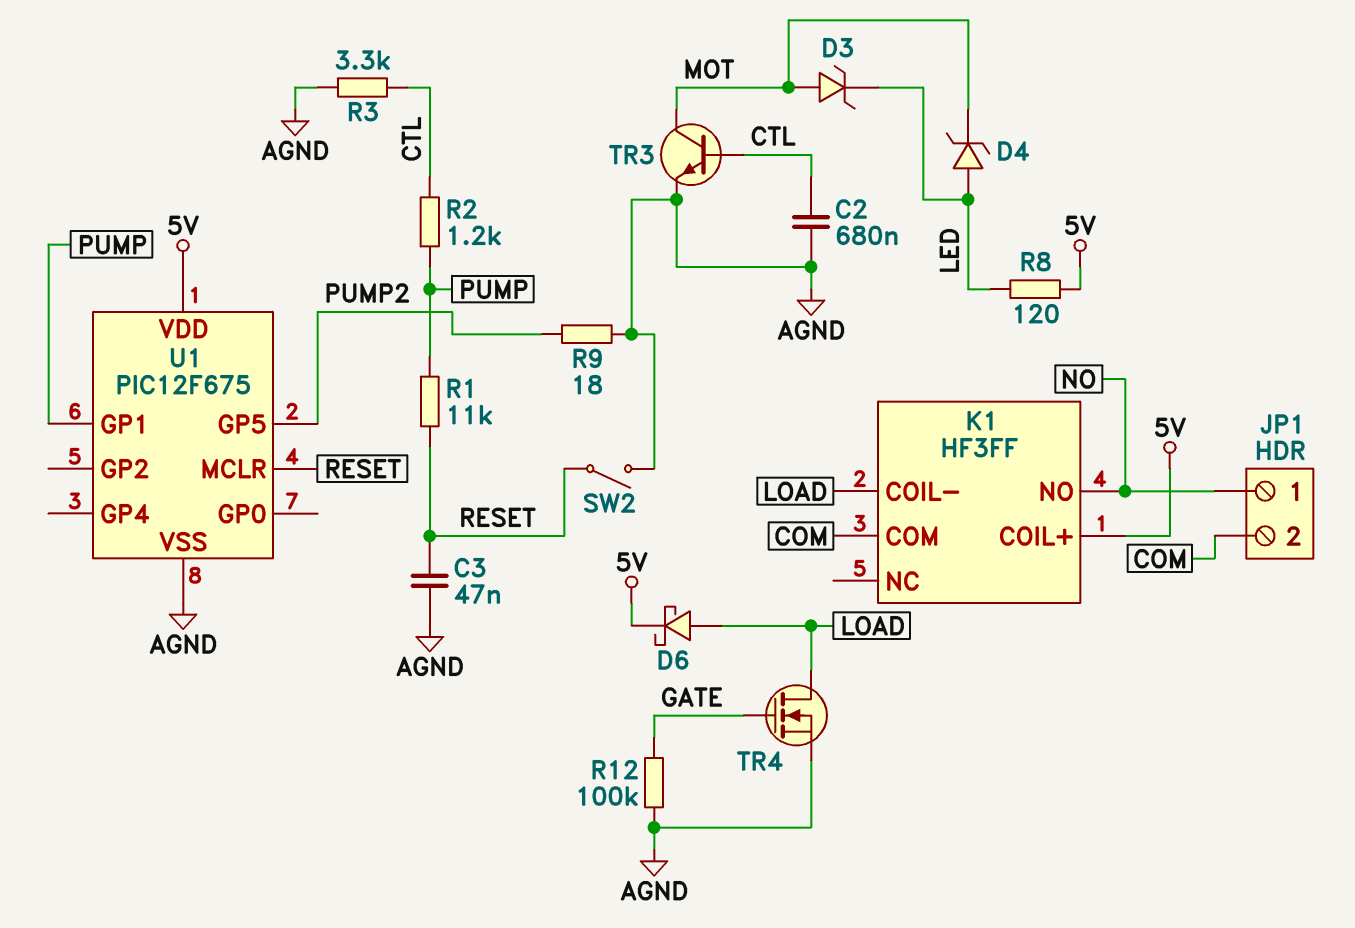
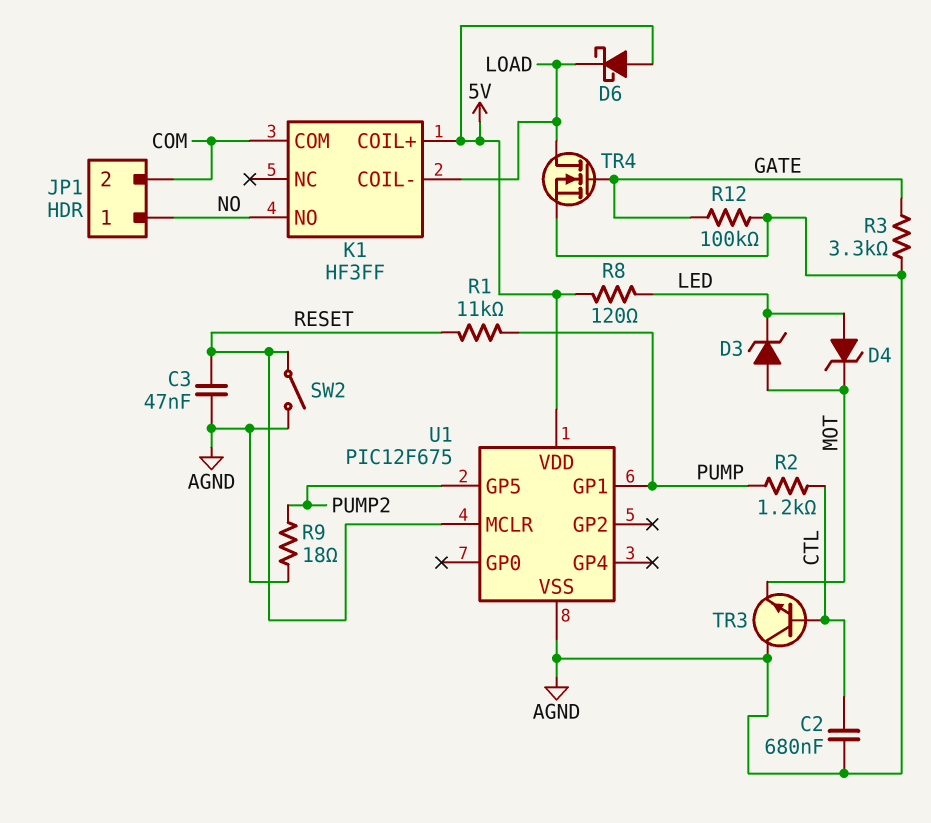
D6: schottky (A LOAD, K 5V) -> schottky (A 5V, K LOAD)
R3: 3.3k (AGND, CTL) -> 3.3k (AGND, GATE)
TR3: NPN (B CTL, C MOT, E AGND) -> NPN (B CTL, C AGND, E MOT)

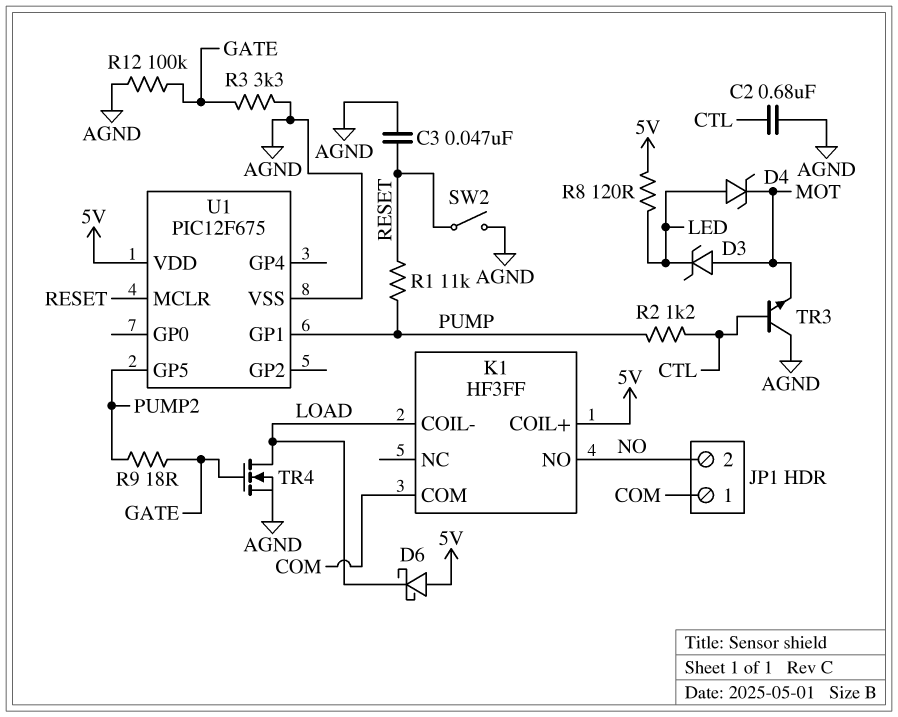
JP1 pin 1: NO -> COM
JP1 pin 2: COM -> NO
R9: 18 (AGND, PUMP2) -> 18 (GATE, PUMP2)

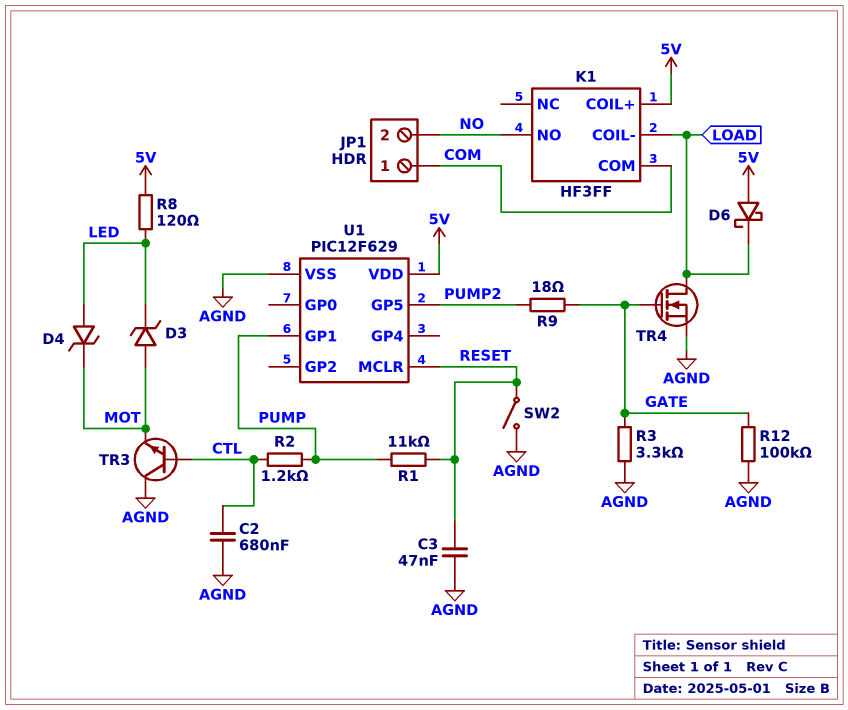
U1: PIC12F675 -> PIC12F629

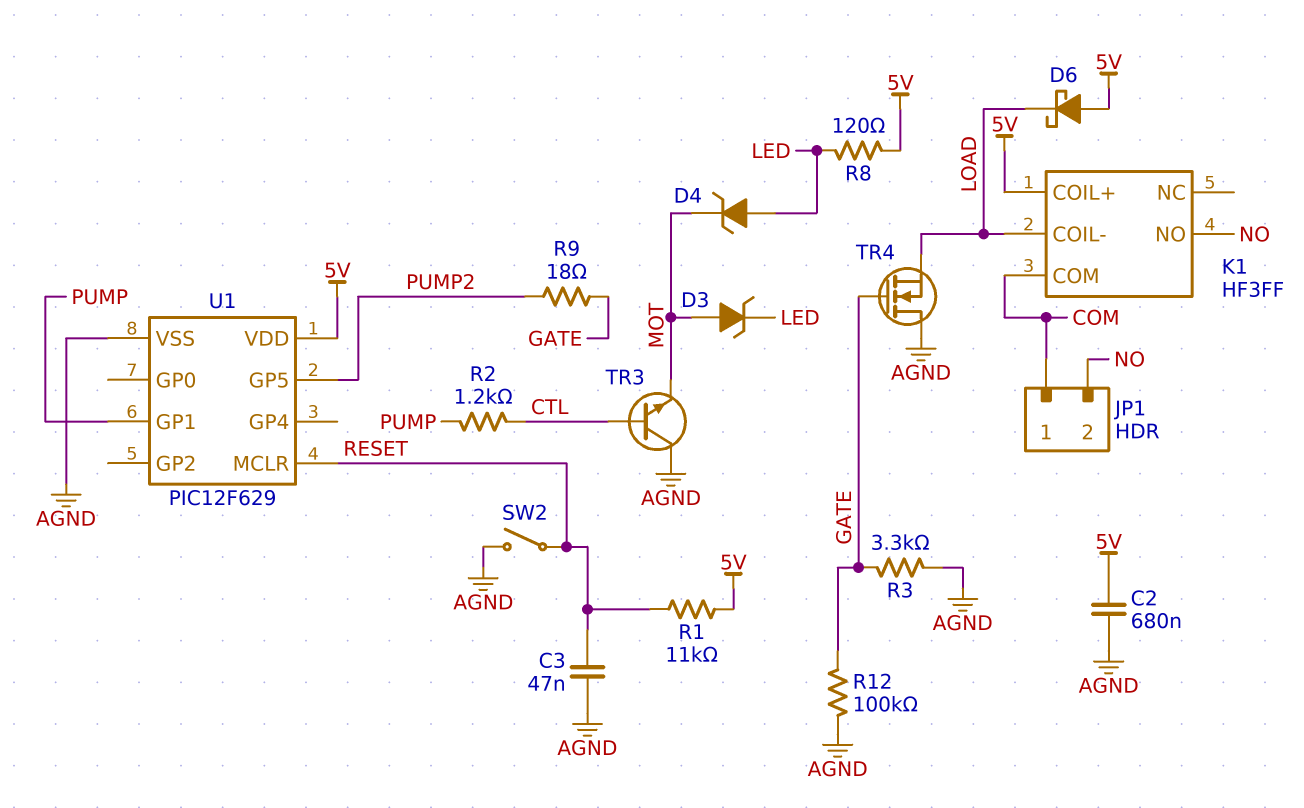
C2: 680nF (AGND, CTL) -> 680nF (5V, AGND)
R1: 11k (PUMP, RESET) -> 11k (5V, RESET)
TR4: NMOS (G GATE, D LOAD, S AGND) -> NMOS (G GATE, D AGND, S LOAD)

